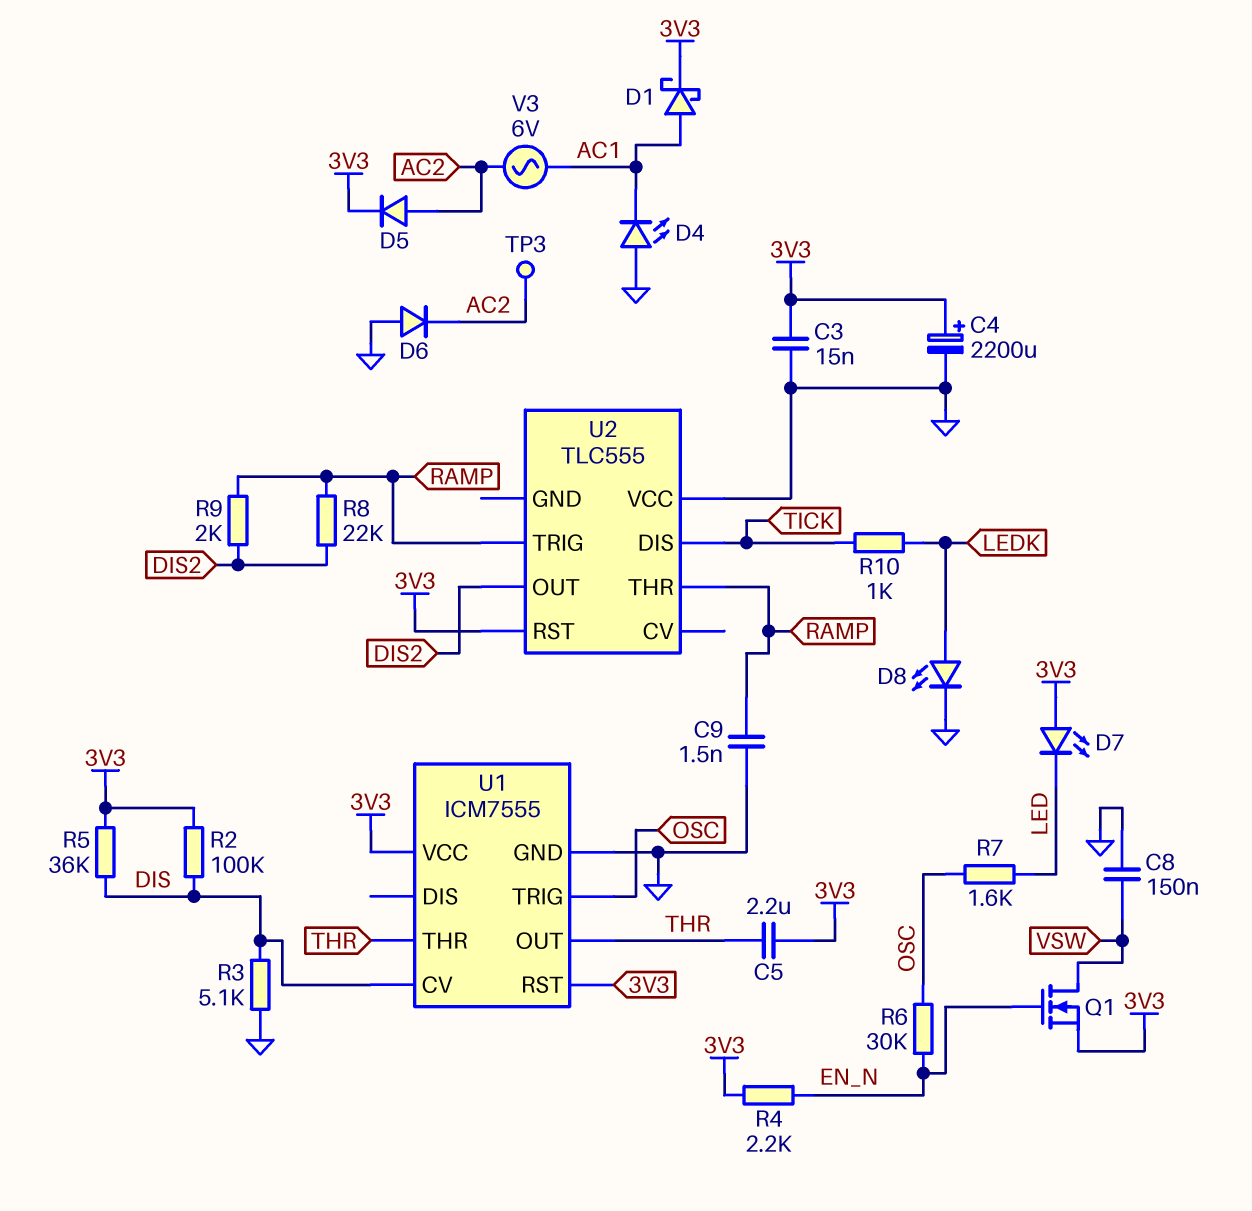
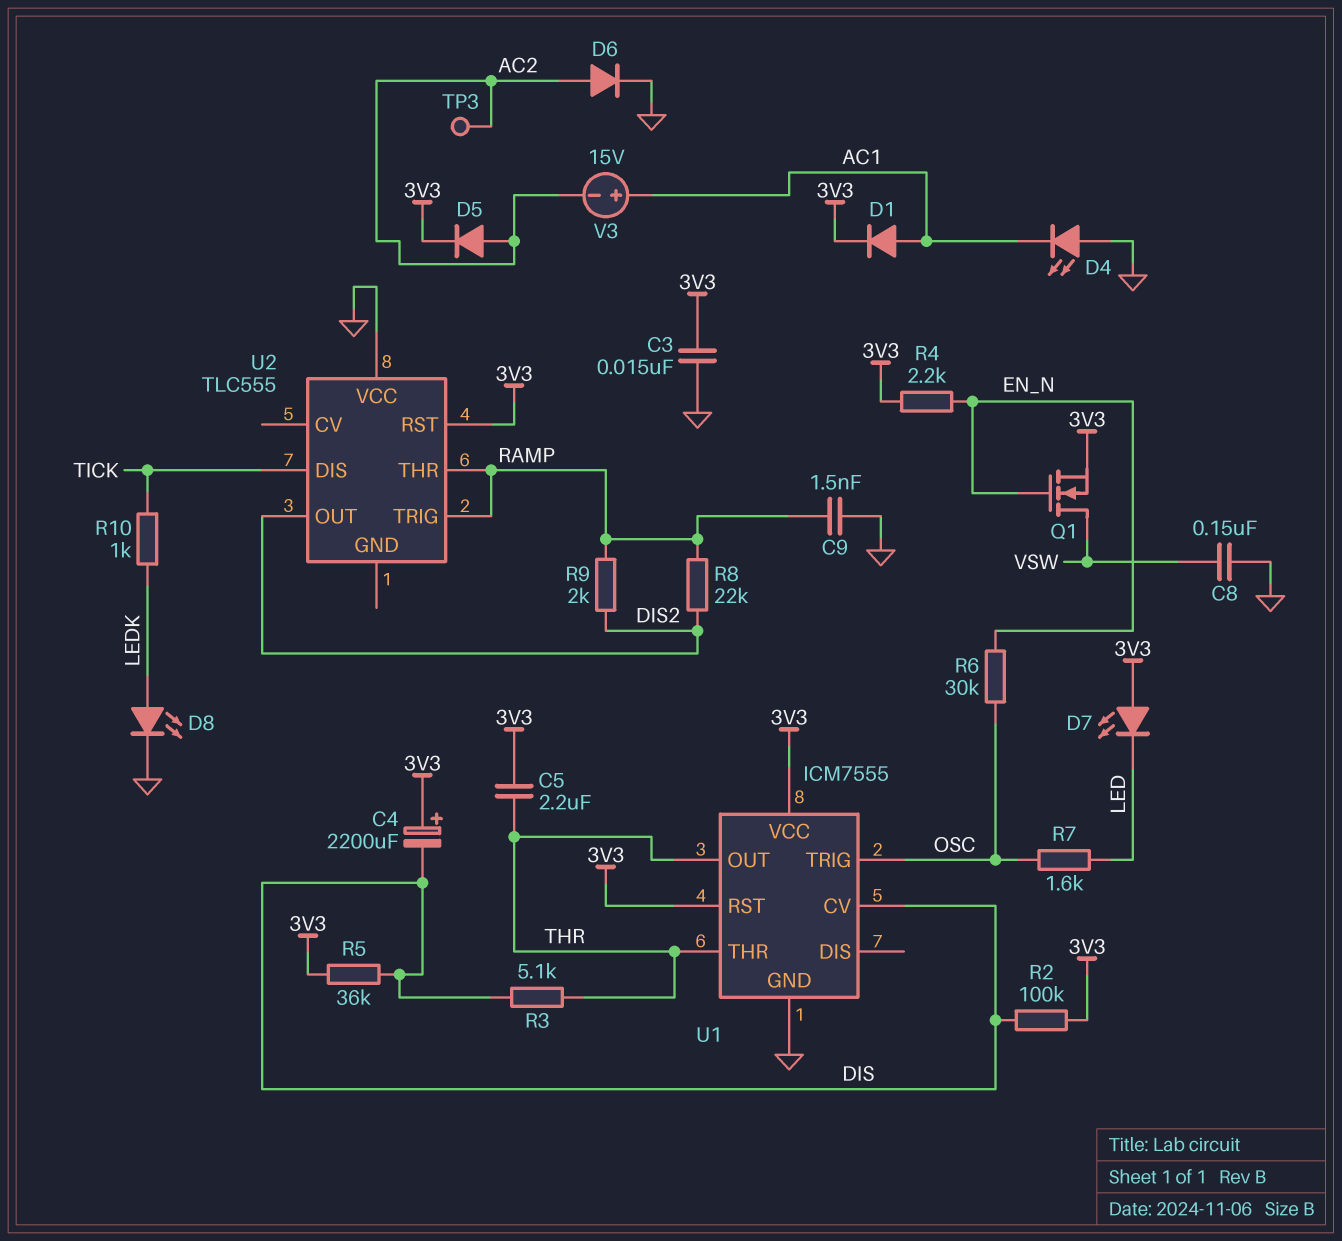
C4: 2200uF (plus 3V3, minus GND) -> 2200uF (plus 3V3, minus DIS)
D1: schottky (A AC1, K 3V3) -> diode (A AC1, K 3V3)
D6: diode (A GND, K AC2) -> diode (A AC2, K GND)
R3: 5.1k (DIS, GND) -> 5.1k (DIS, THR)
V3: AC 6V (AC1, AC2) -> 15V (plus AC1, minus AC2)

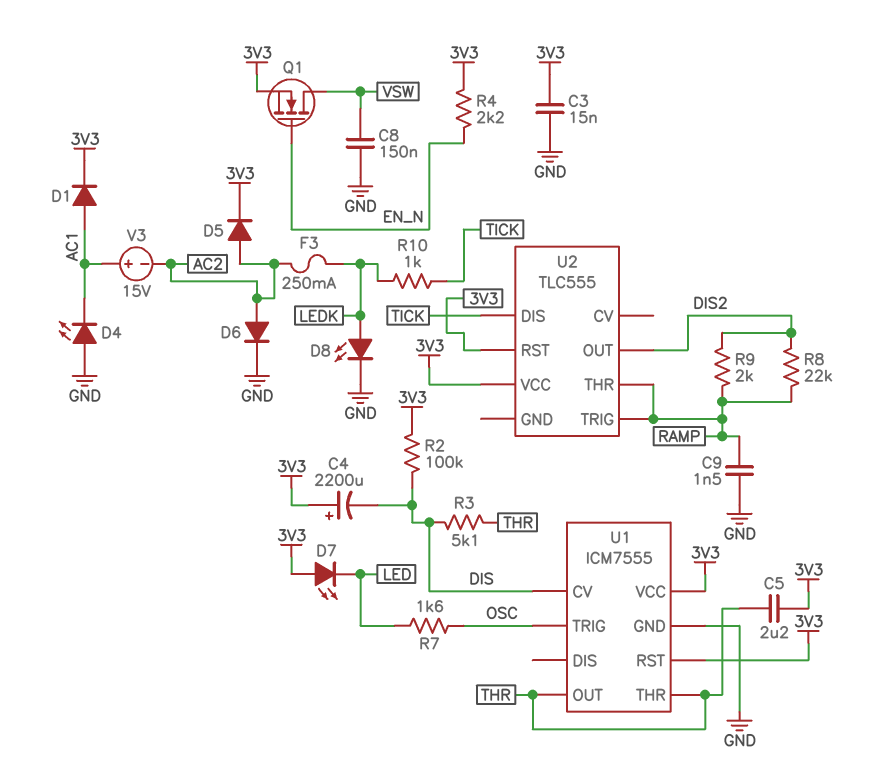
F3: none -> 250mA (AC2, LEDK)
R5: 36k (3V3, DIS) -> none
R6: 30k (EN_N, OSC) -> none
TP3: test point (AC2) -> none
U2 pin VCC: GND -> 3V3

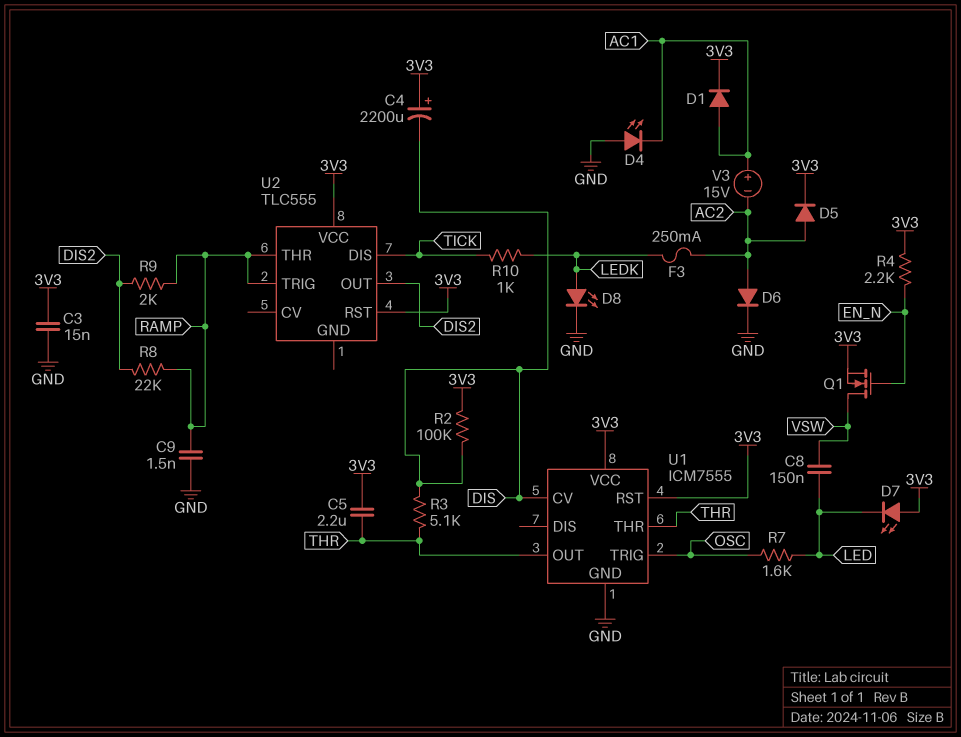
C8: 150nF (GND, VSW) -> 150nF (LED, VSW)

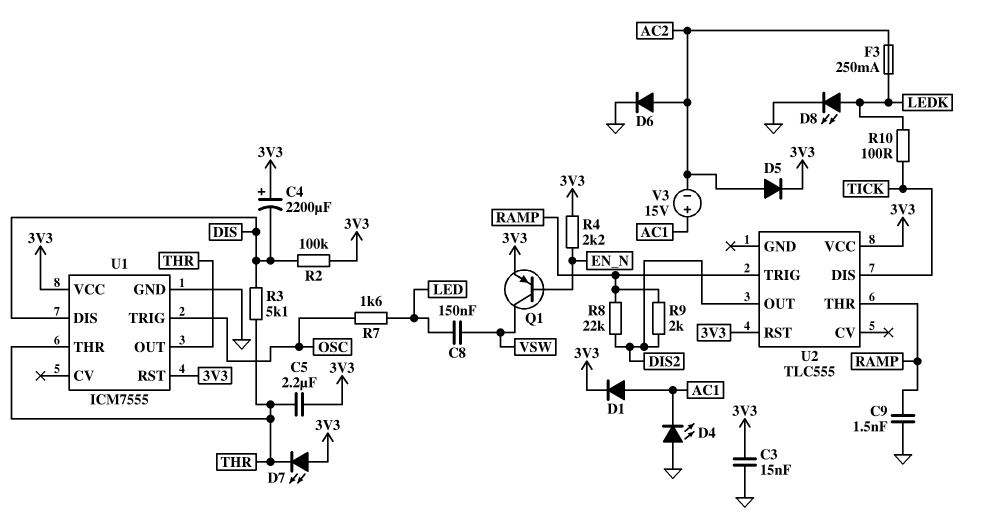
D7: LED (A 3V3, K LED) -> LED (A 3V3, K THR)
Q1: NMOS (G EN_N, D VSW, S 3V3) -> PNP (B EN_N, C VSW, E 3V3)
R10: 1k (LEDK, TICK) -> 100 (LEDK, TICK)
U1 pin CV: DIS -> none
U1 pin DIS: none -> DIS

